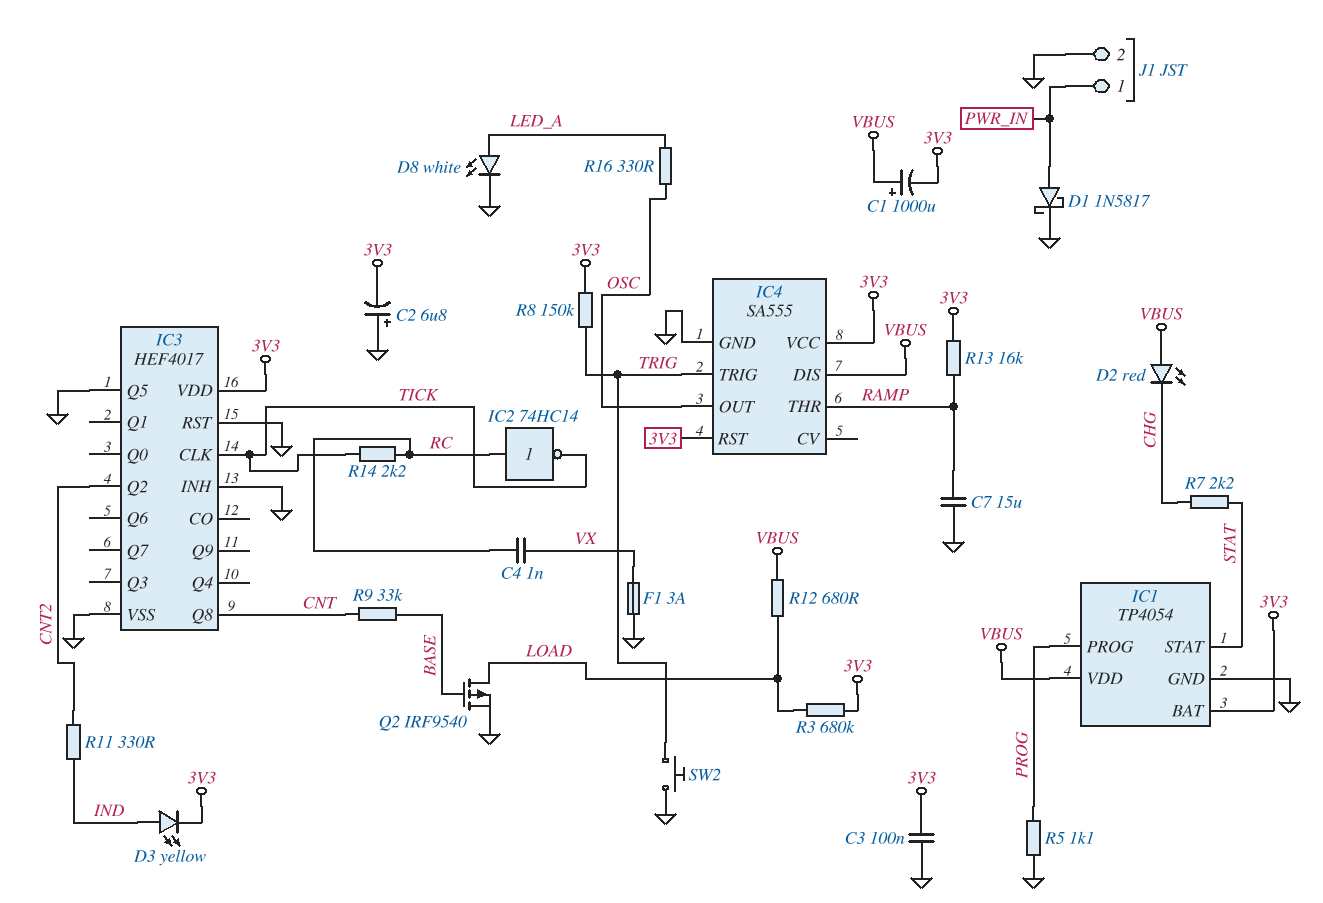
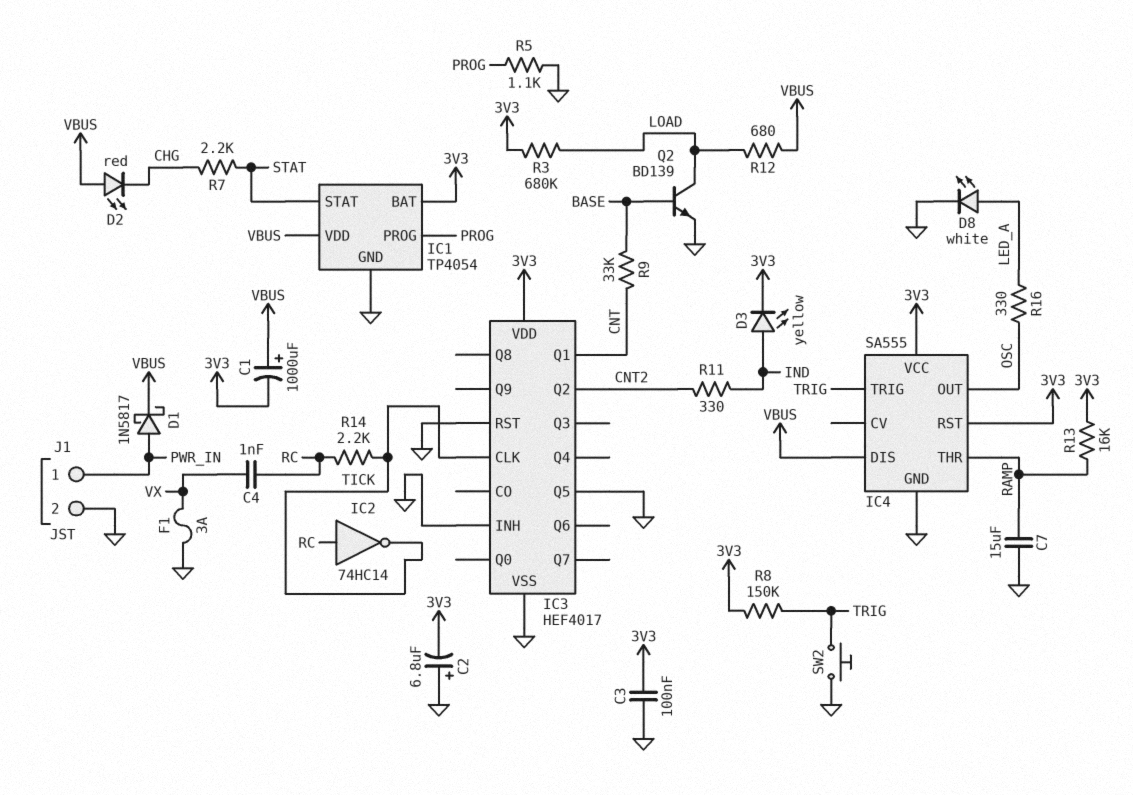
D1: schottky 1N5817 (A PWR_IN, K GND) -> schottky 1N5817 (A PWR_IN, K VBUS)
IC3 pin Q1: none -> CNT
IC3 pin Q8: CNT -> none
Q2: PMOS IRF9540 (G BASE, D LOAD, S GND) -> NPN BD139 (B BASE, C LOAD, E GND)

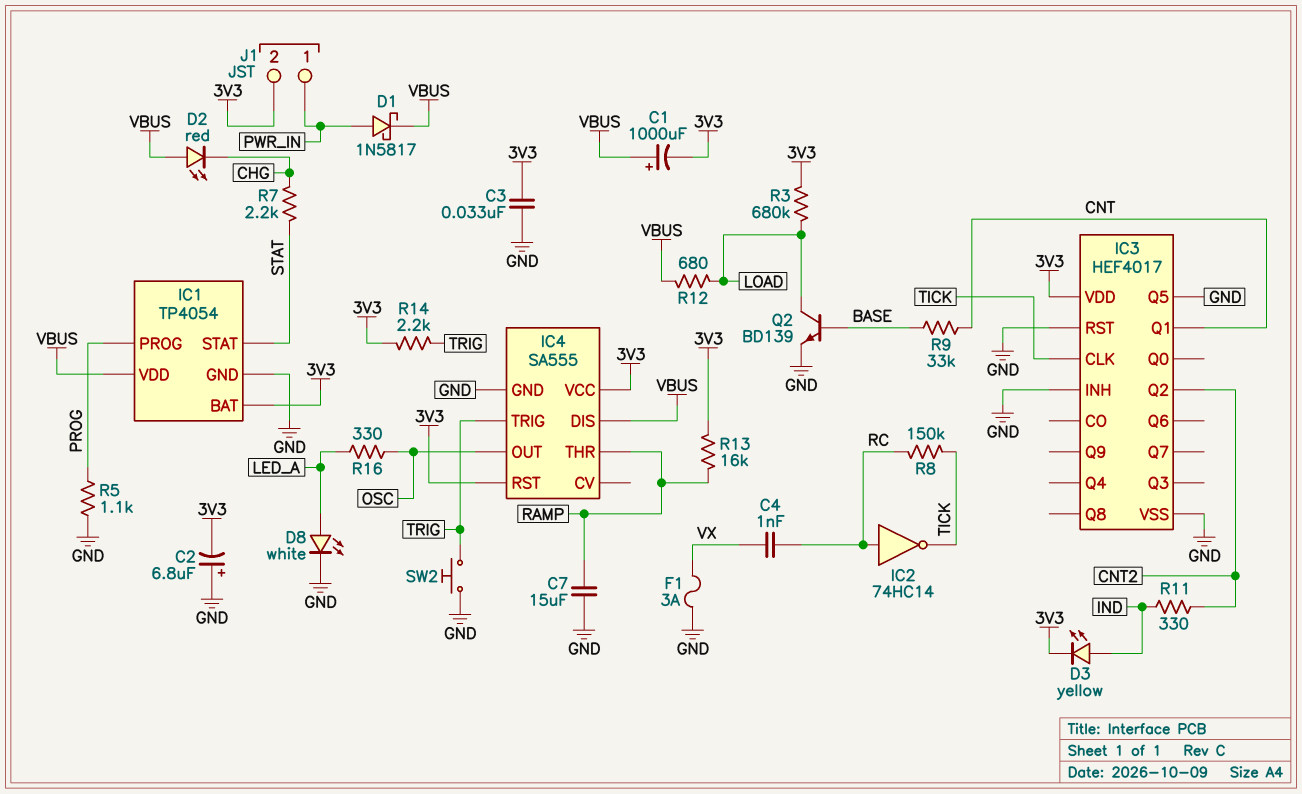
C3: 100nF (3V3, GND) -> 33nF (3V3, GND)
J1 pin 2: GND -> 3V3
R8: 150k (3V3, TRIG) -> 150k (RC, TICK)
R14: 2.2k (RC, TICK) -> 2.2k (3V3, TRIG)

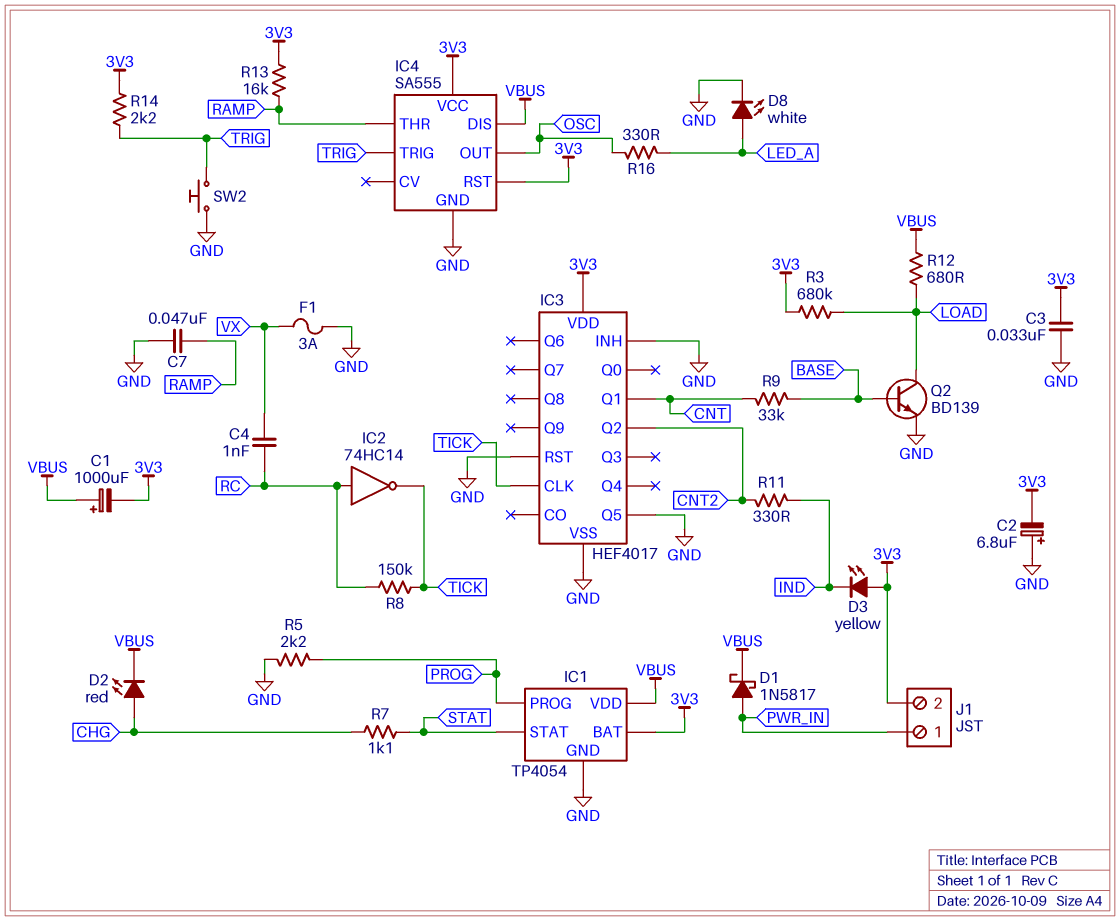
C7: 15uF (GND, RAMP) -> 47nF (GND, RAMP)
D2: LED red (A VBUS, K CHG) -> LED red (A CHG, K VBUS)
D3: LED yellow (A IND, K 3V3) -> LED yellow (A 3V3, K IND)
R5: 1.1k (GND, PROG) -> 2.2k (GND, PROG)
R7: 2.2k (CHG, STAT) -> 1.1k (CHG, STAT)

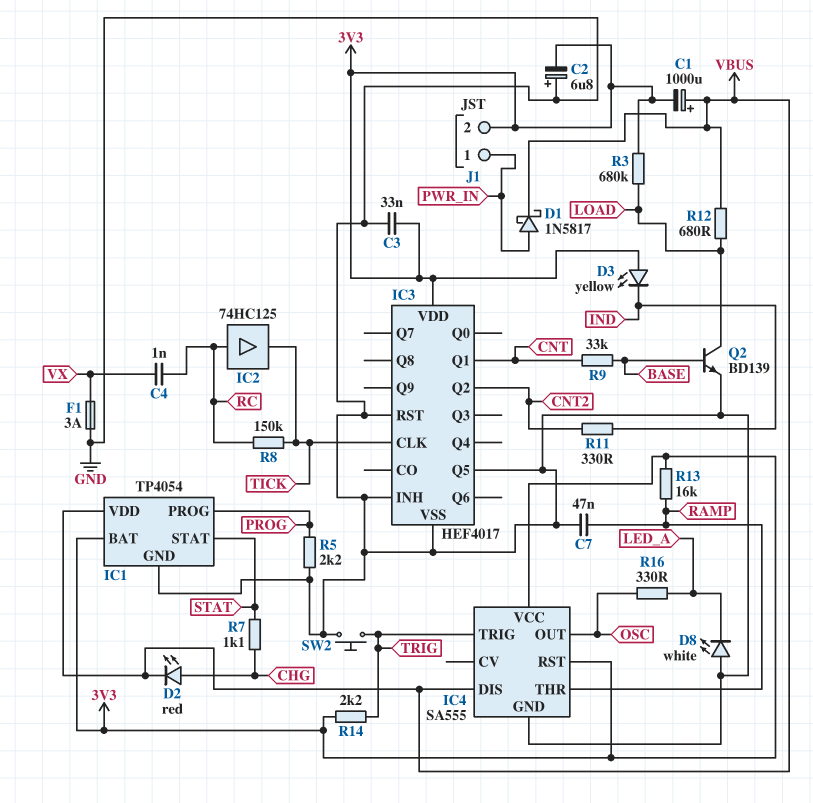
D8: LED white (A LED_A, K GND) -> LED white (A GND, K LED_A)
IC2: NOT 74HC14 (in RC, out TICK) -> buffer 74HC125 (in RC, out TICK)

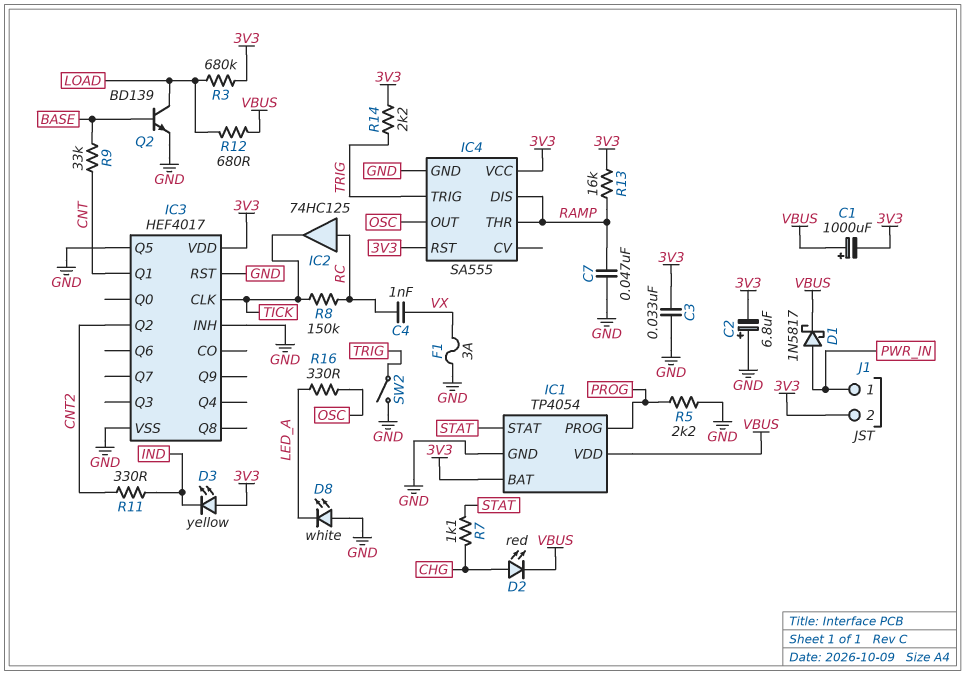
IC4 pin DIS: VBUS -> RAMP
SW2: button (GND, TRIG) -> switch (GND, TRIG)

